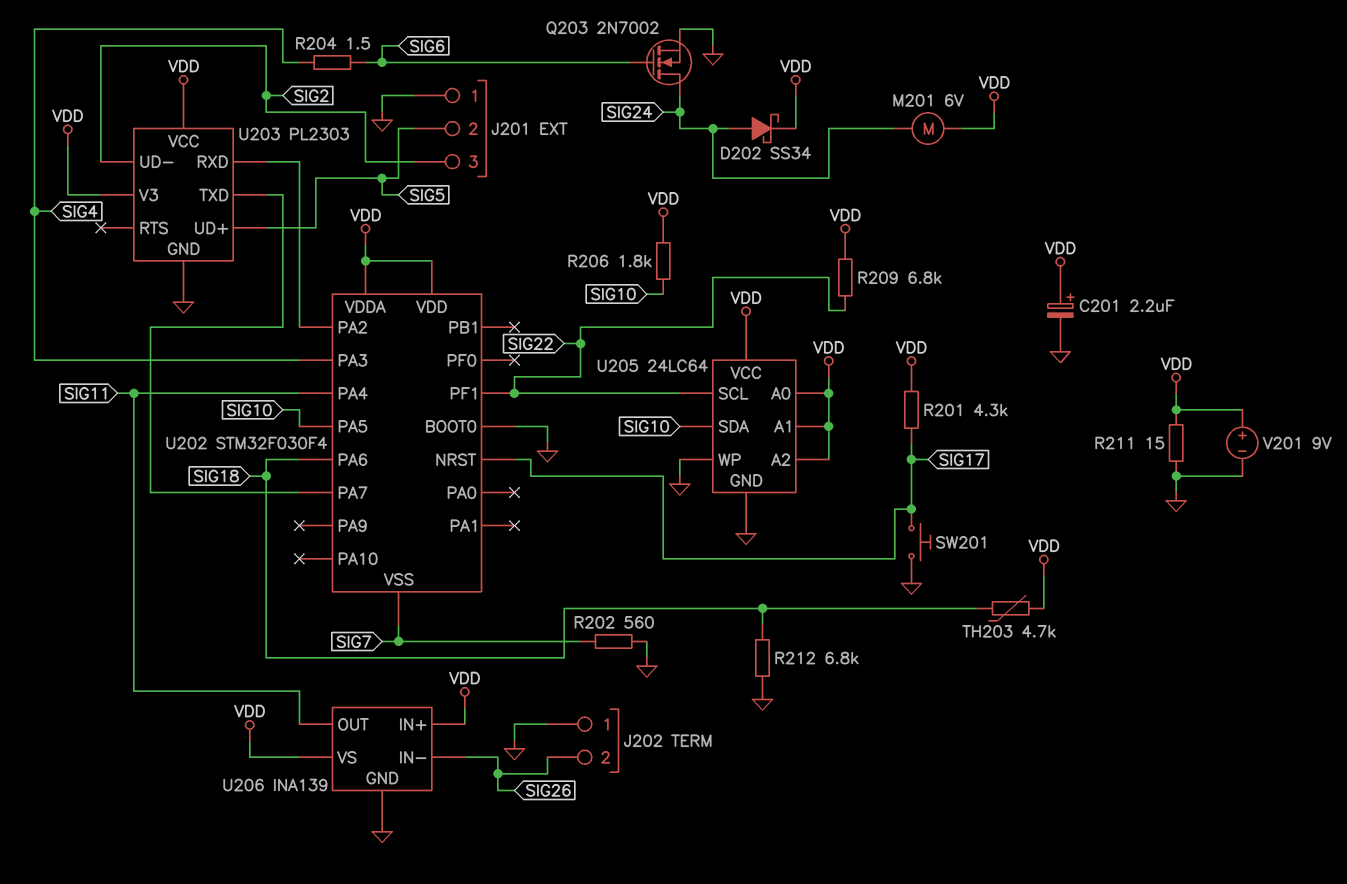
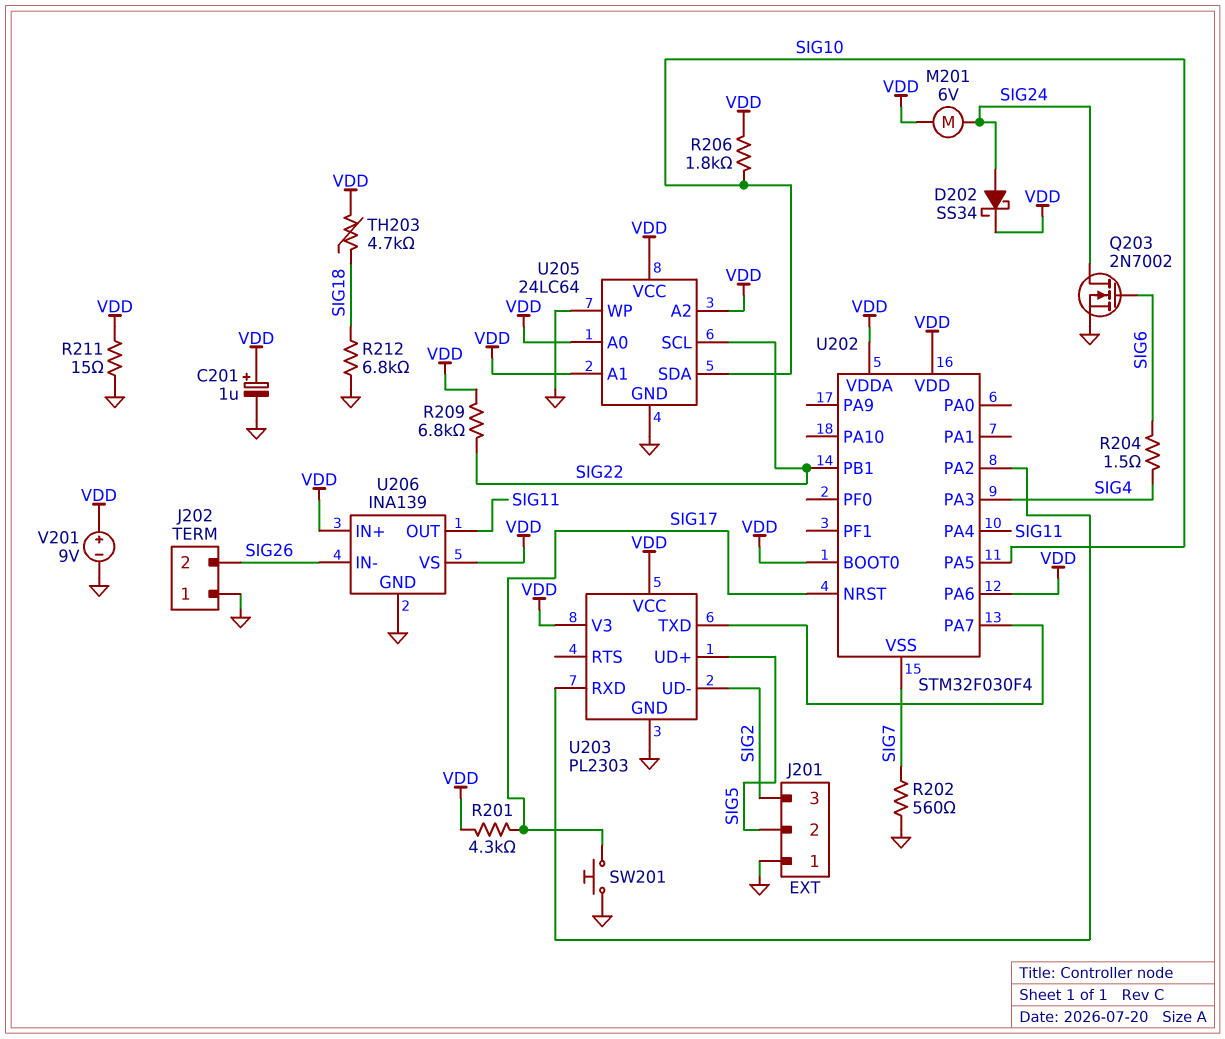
C201: 2.2uF (plus VDD, minus GND) -> 1uF (plus VDD, minus GND)
U202 pin BOOT0: GND -> VDD
U202 pin PA6: SIG18 -> VDD
U202 pin PB1: none -> SIG22
U202 pin PF1: SIG22 -> none

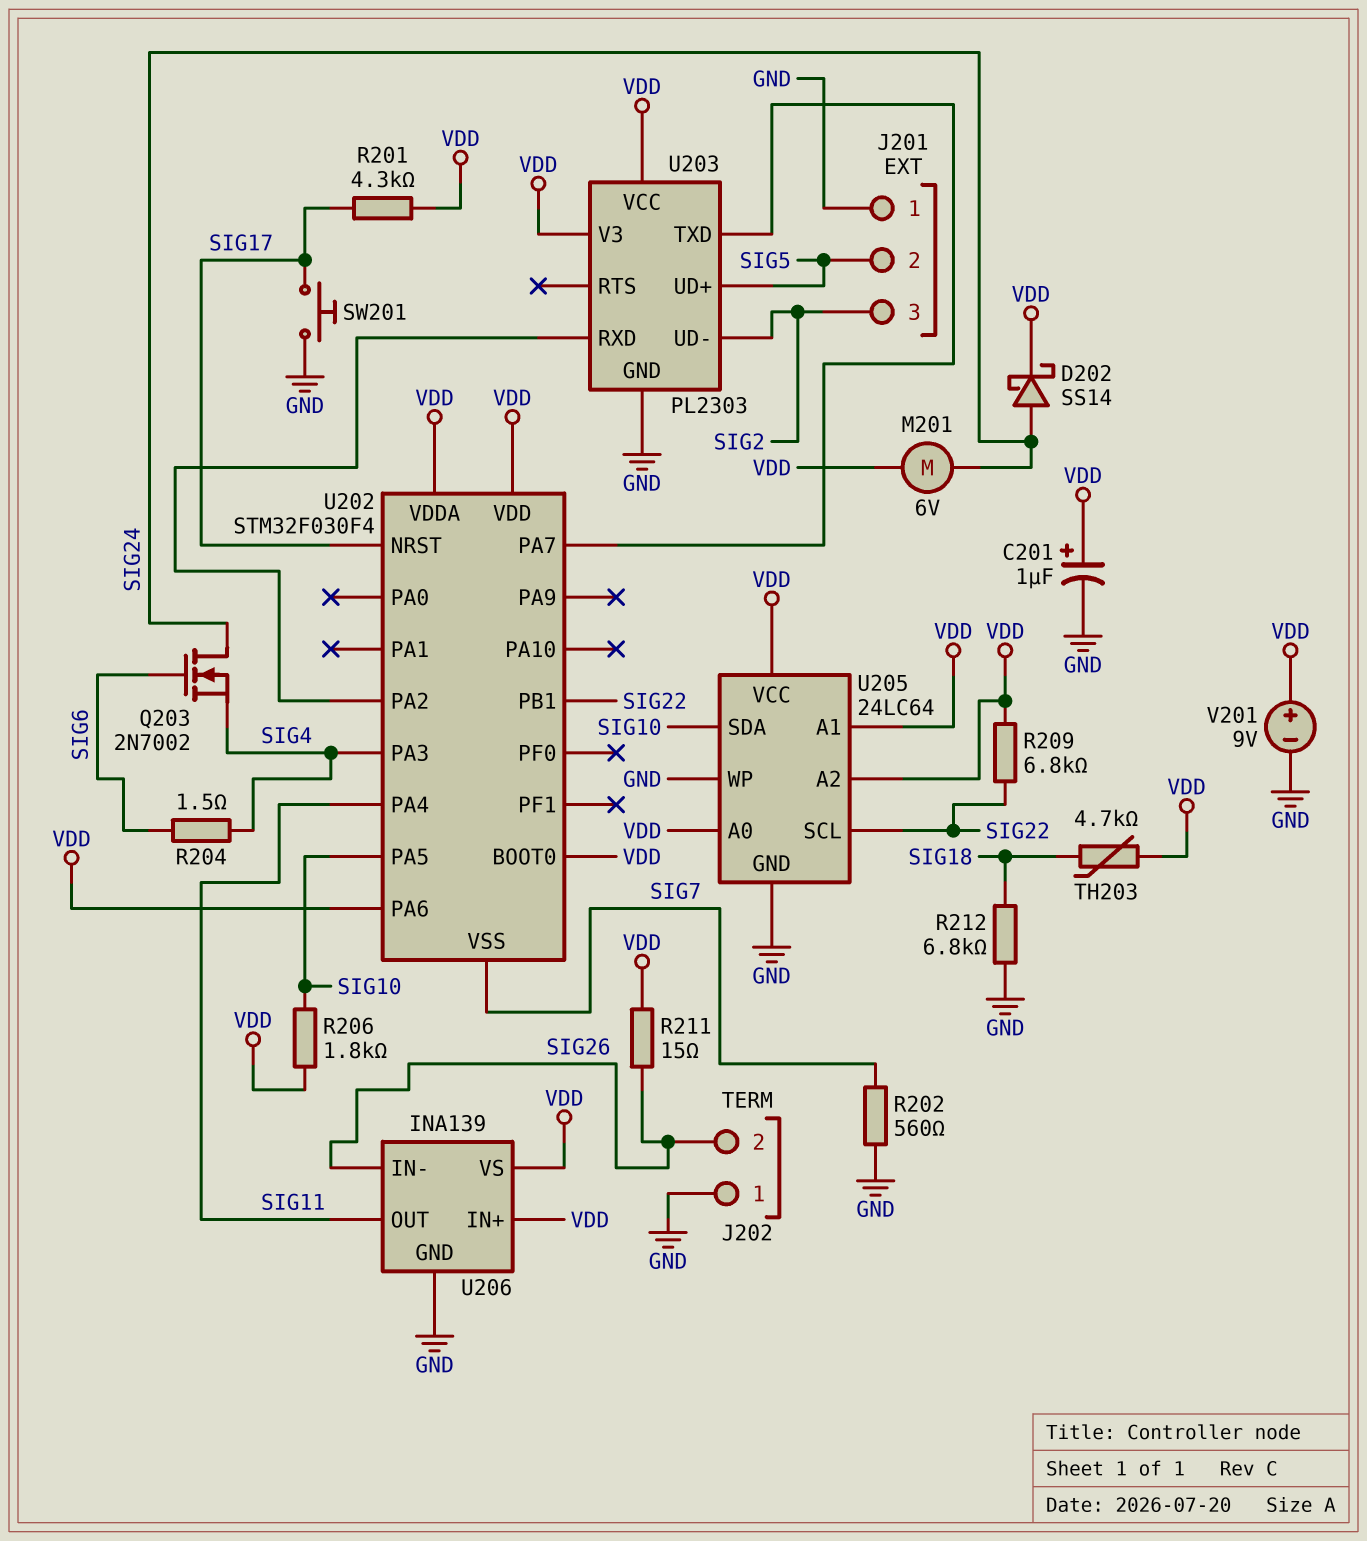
D202: schottky SS34 (A SIG24, K VDD) -> schottky SS14 (A SIG24, K VDD)
Q203: NMOS 2N7002 (G SIG6, D SIG24, S GND) -> NMOS 2N7002 (G SIG6, D SIG24, S SIG4)
R211: 15 (GND, VDD) -> 15 (SIG26, VDD)

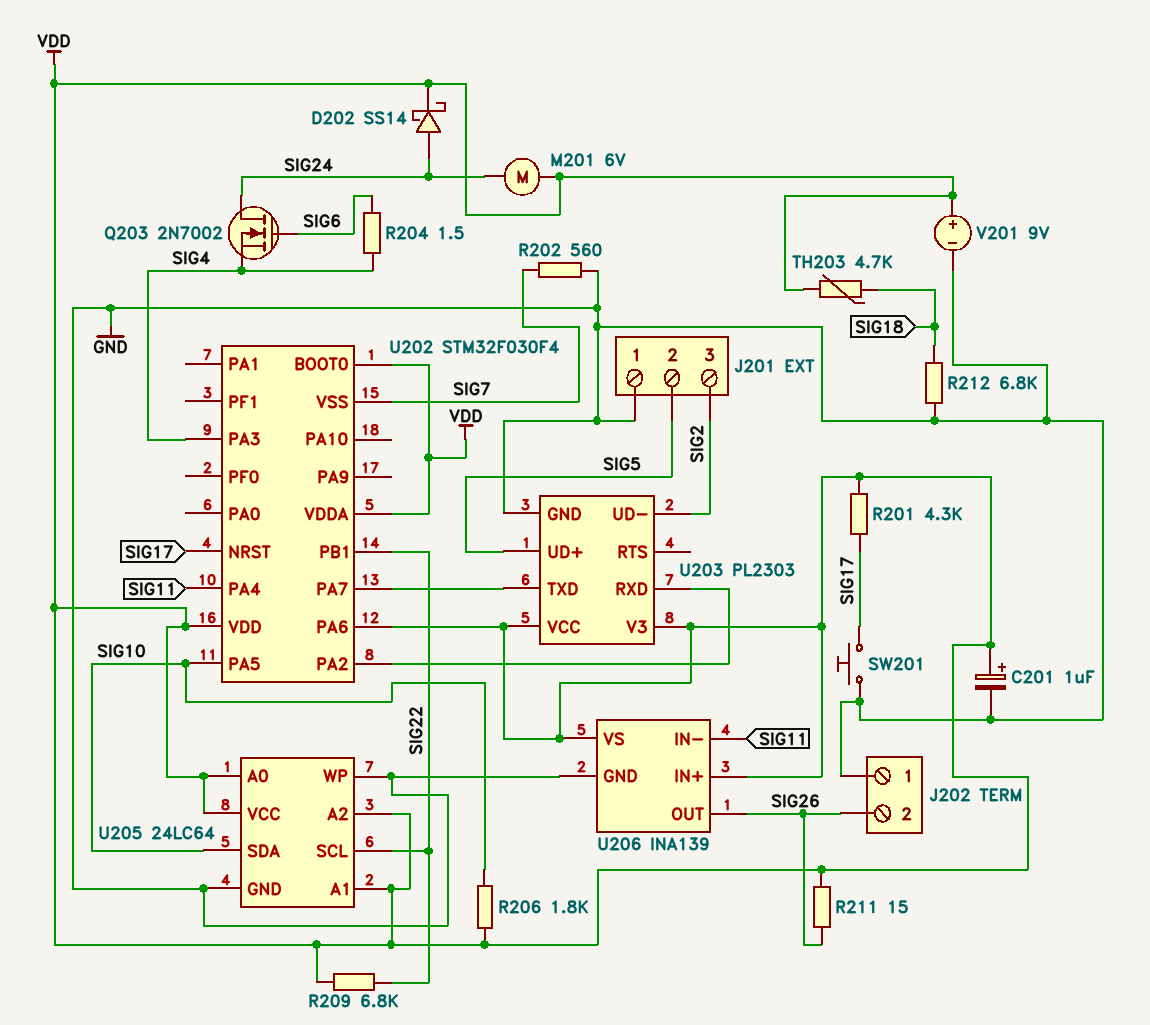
U206 pin IN-: SIG26 -> SIG11
U206 pin OUT: SIG11 -> SIG26

